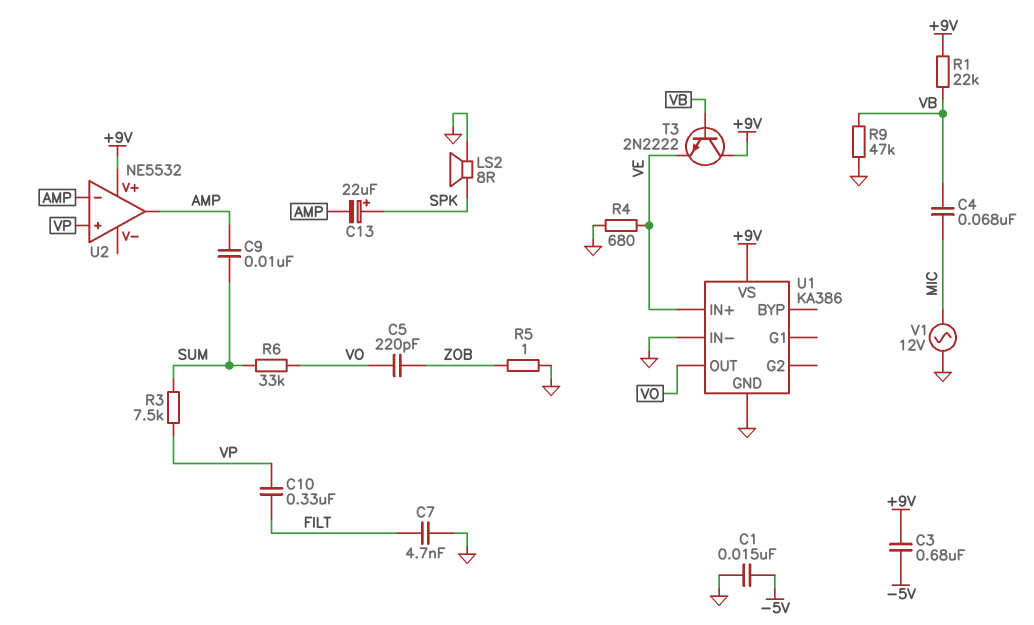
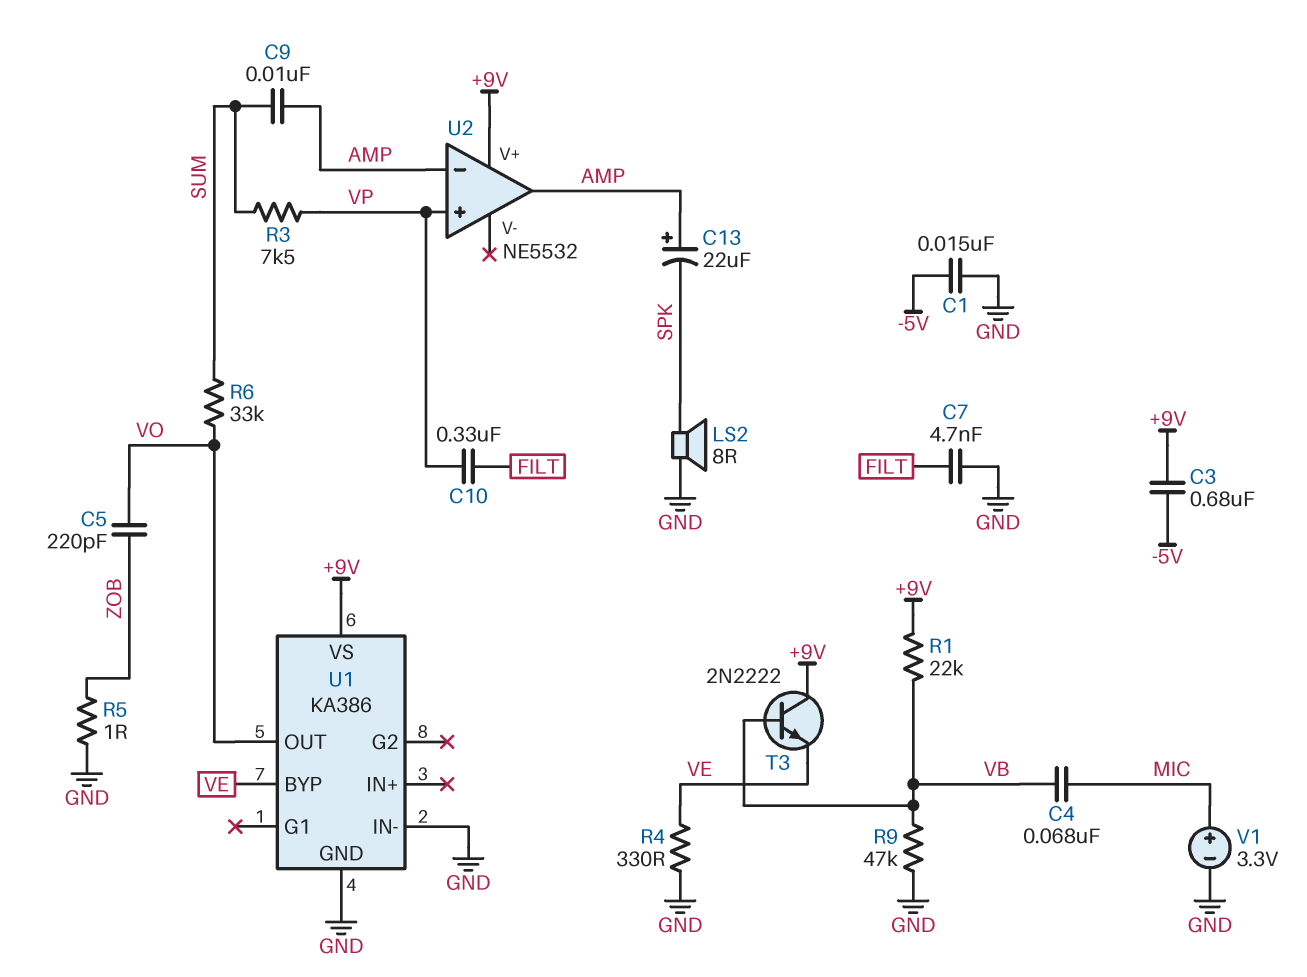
C13: 22uF (plus SPK, minus AMP) -> 22uF (plus AMP, minus SPK)
R4: 680 (GND, VE) -> 330 (GND, VE)
U1 pin BYP: none -> VE
U1 pin IN+: VE -> none
V1: AC 12V (GND, MIC) -> 3.3V (plus MIC, minus GND)

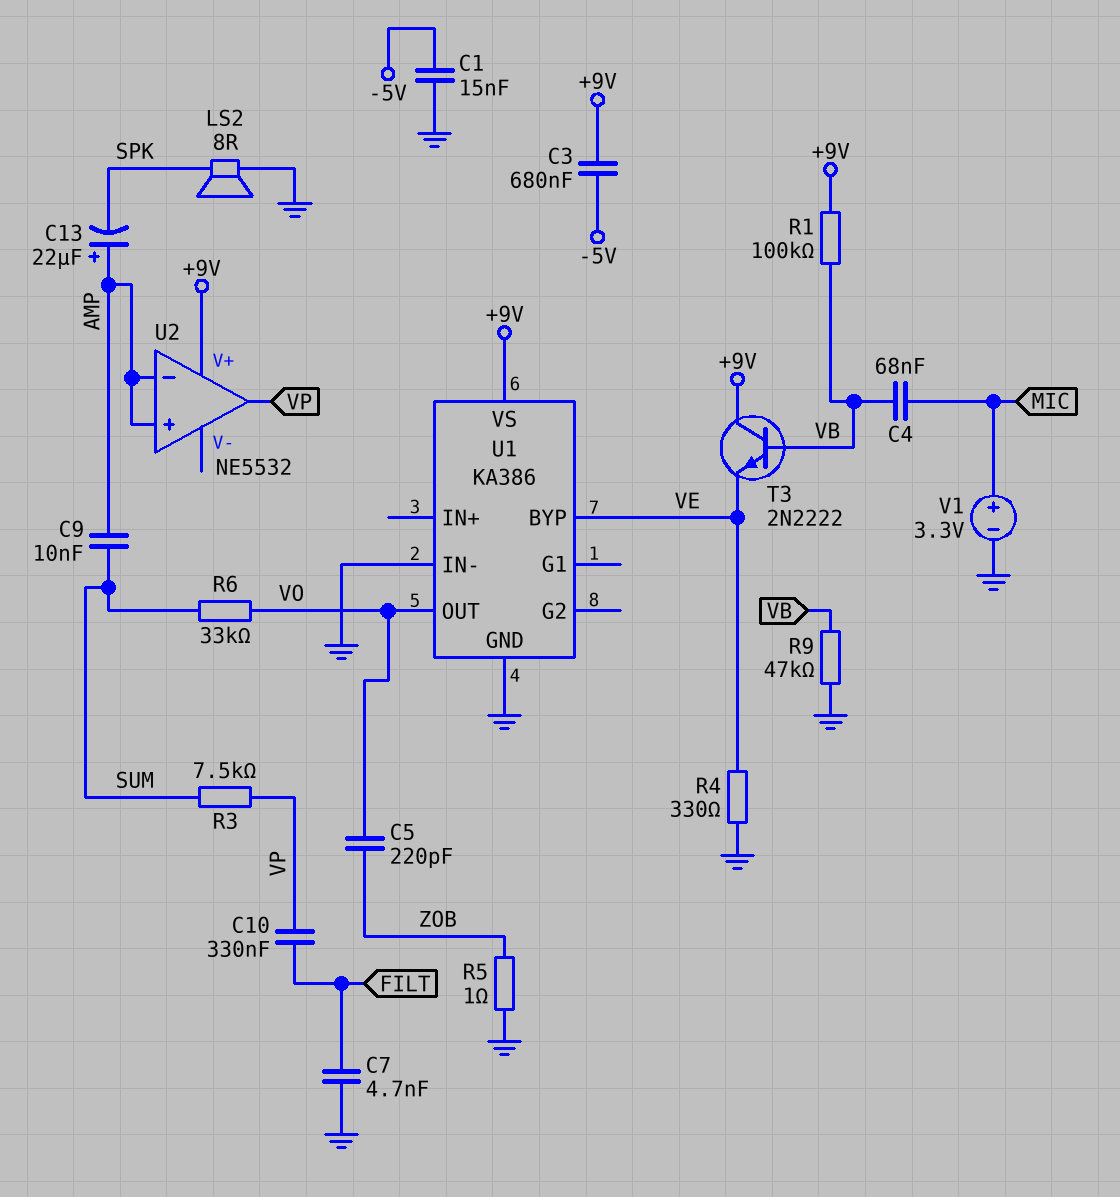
R1: 22k (+9V, VB) -> 100k (+9V, VB)
U2 pin in+: VP -> AMP
U2 pin out: AMP -> VP

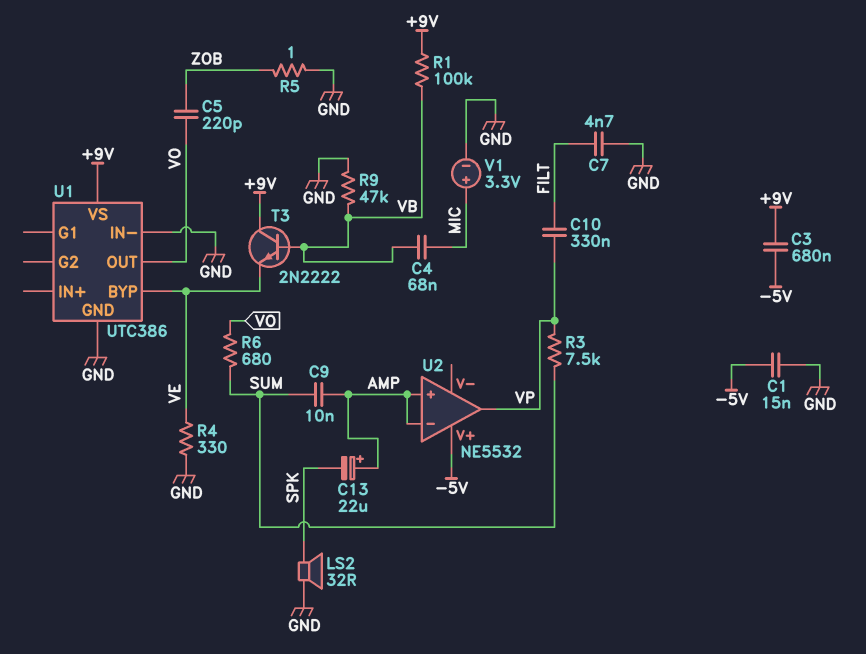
LS2: speaker 8R (GND, SPK) -> speaker 32R (GND, SPK)
R6: 33k (SUM, VO) -> 680 (SUM, VO)
U1: KA386 -> UTC386
U2 pin V+: +9V -> -5V

